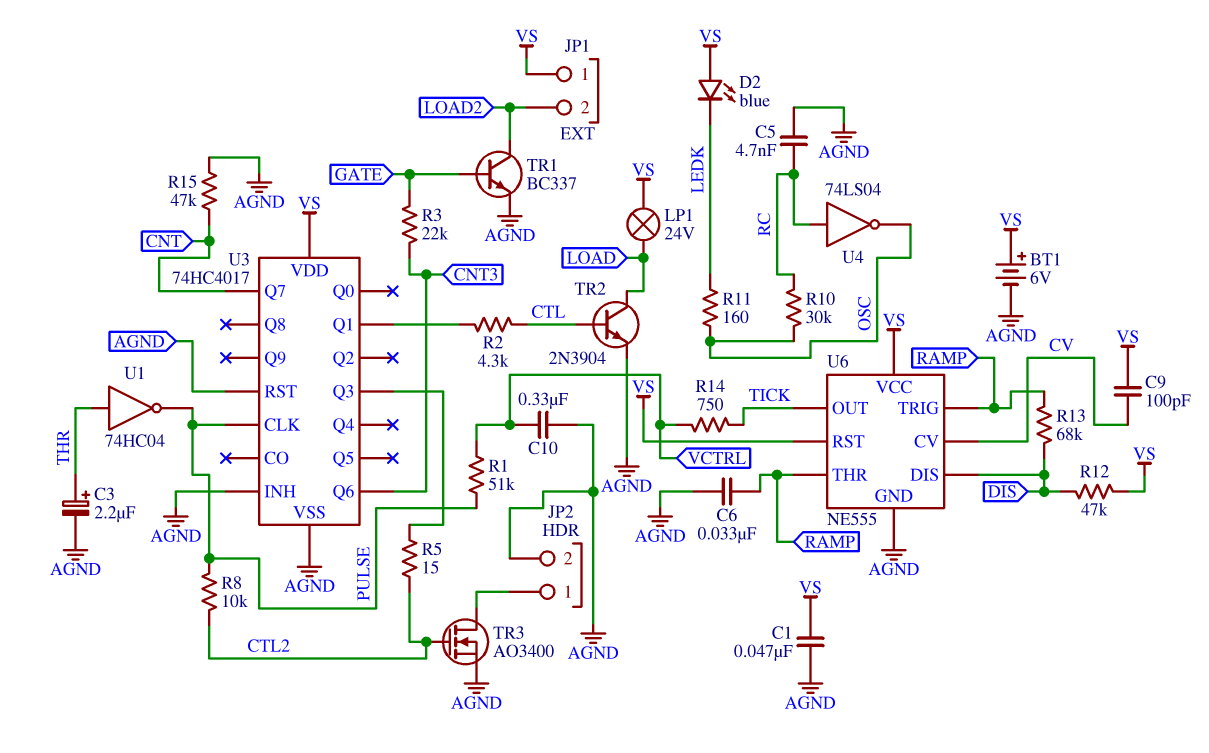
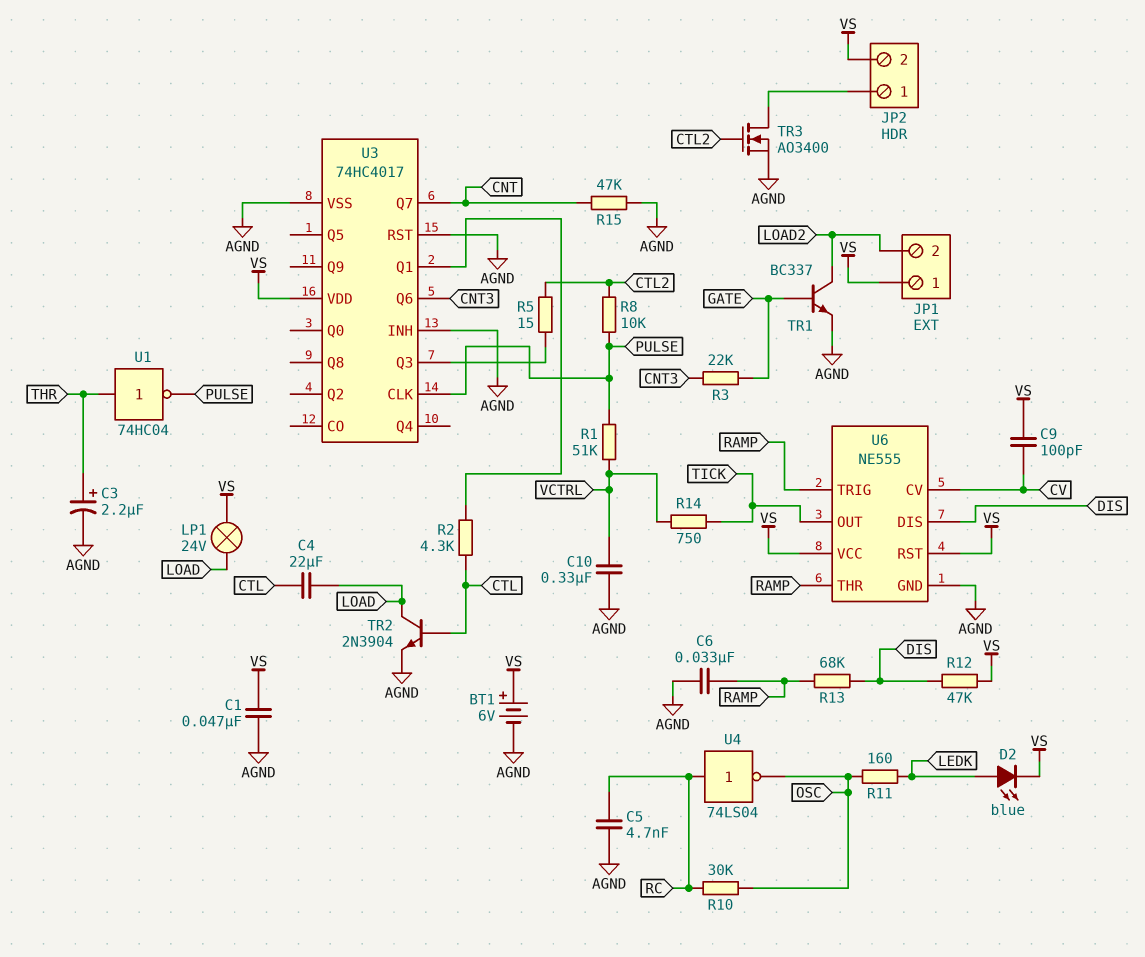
C4: none -> 22uF (CTL, LOAD)
D2: LED blue (A VS, K LEDK) -> LED blue (A LEDK, K VS)
JP2 pin 2: AGND -> VS

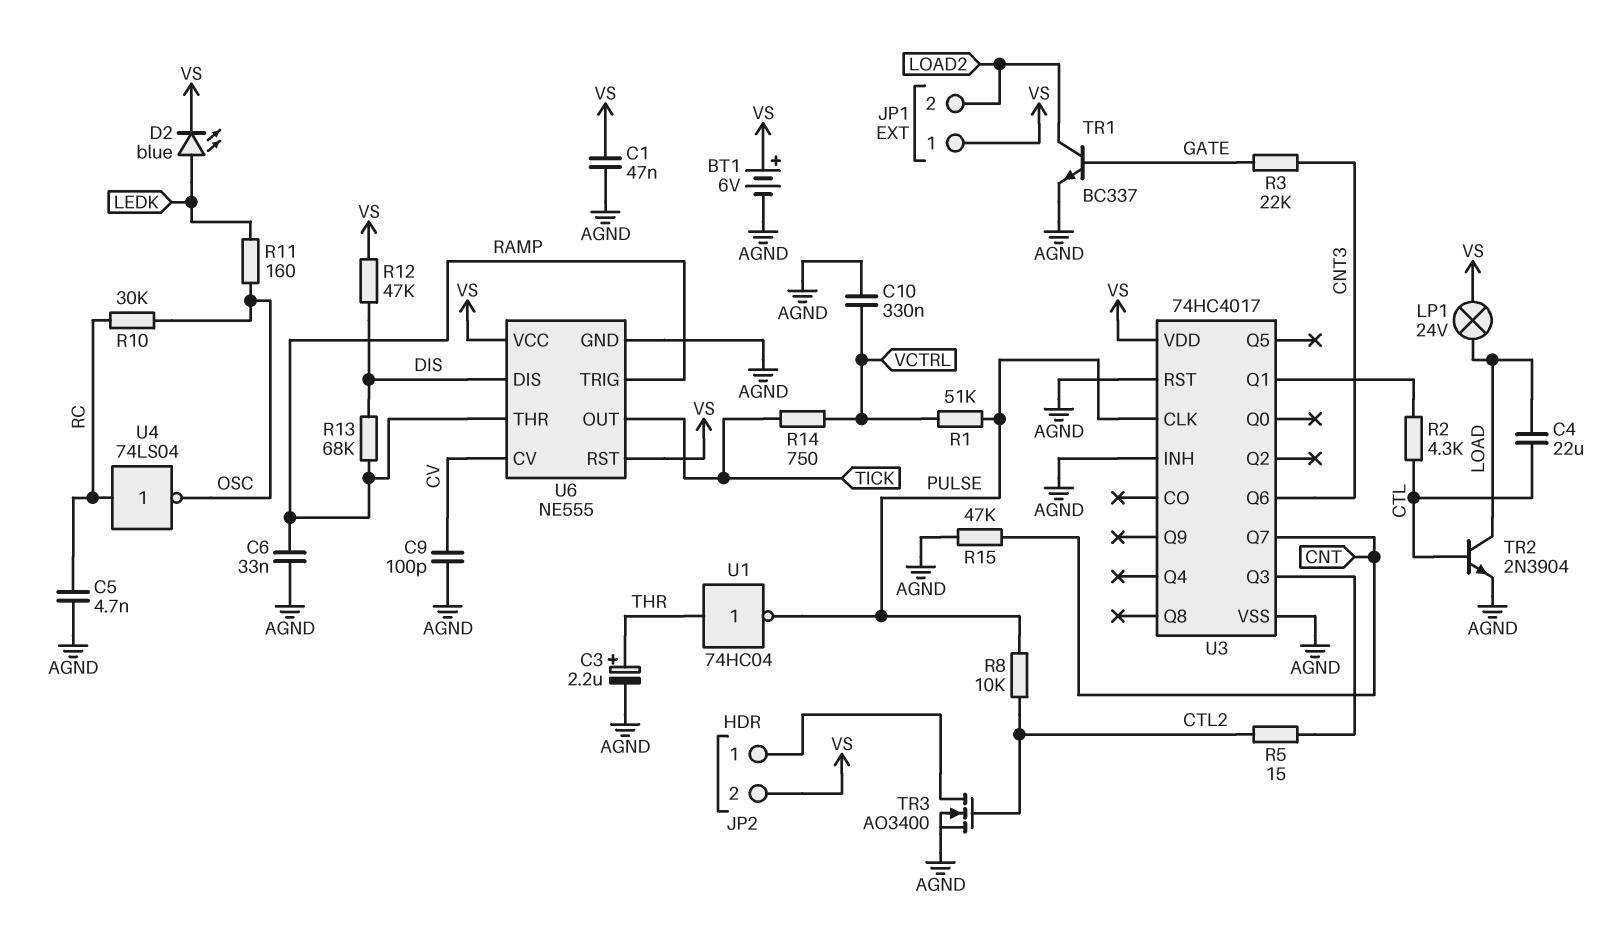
C9: 100pF (CV, VS) -> 100pF (AGND, CV)

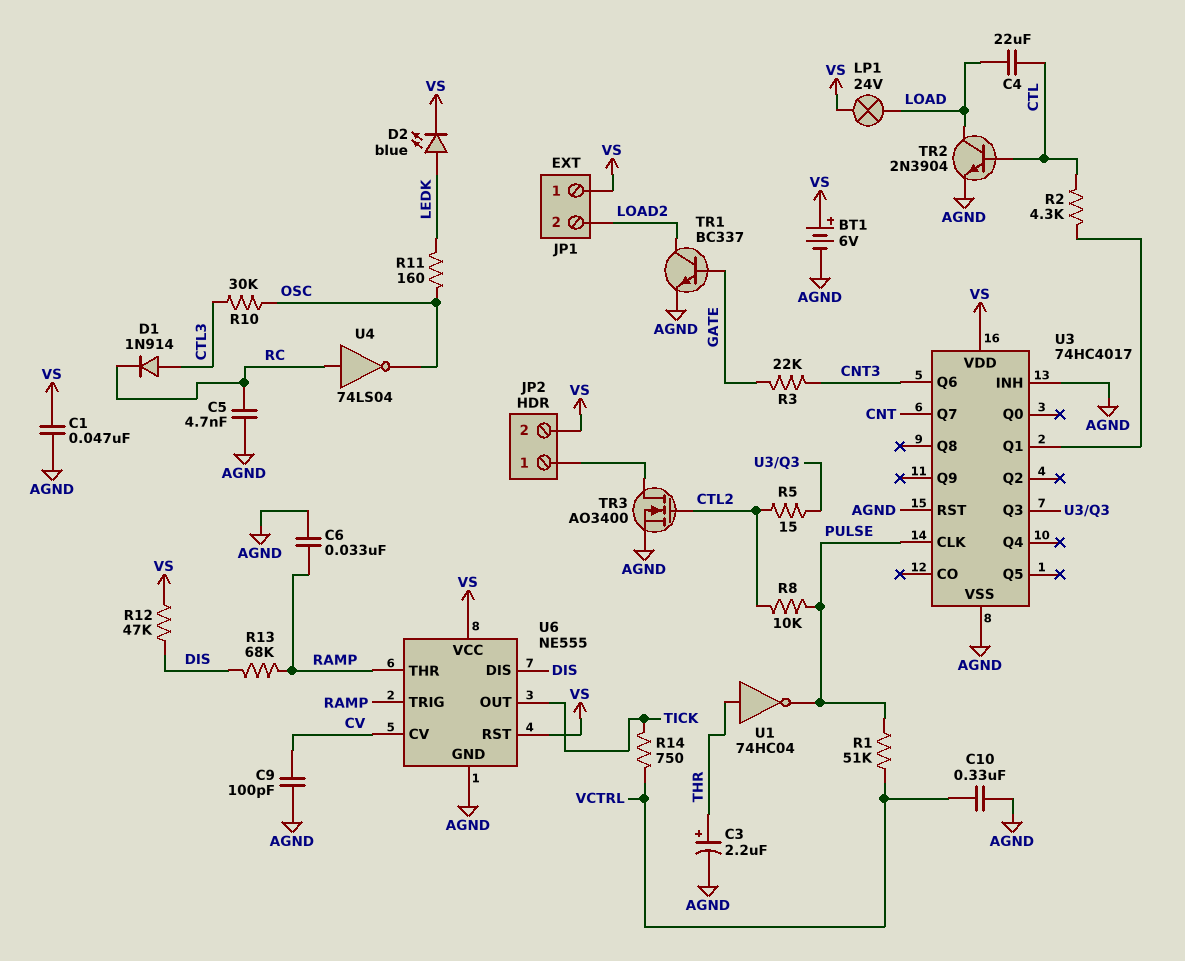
D1: none -> diode 1N914 (A CTL3, K RC)
R10: 30k (OSC, RC) -> 30k (CTL3, OSC)
R15: 47k (AGND, CNT) -> none

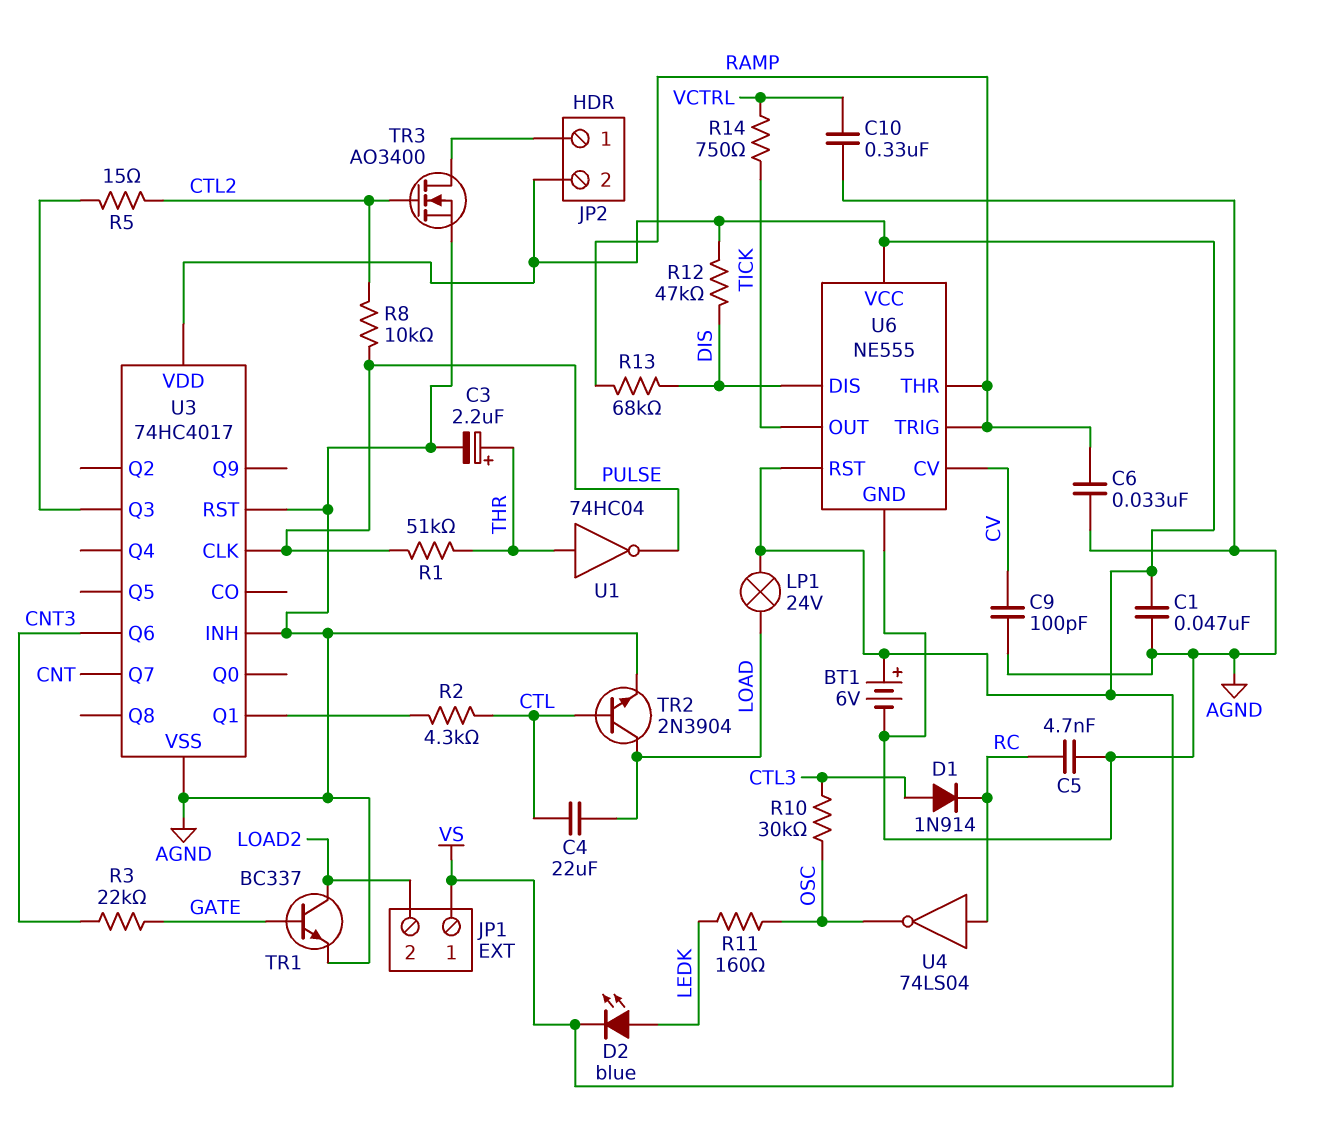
R1: 51k (PULSE, VCTRL) -> 51k (PULSE, THR)

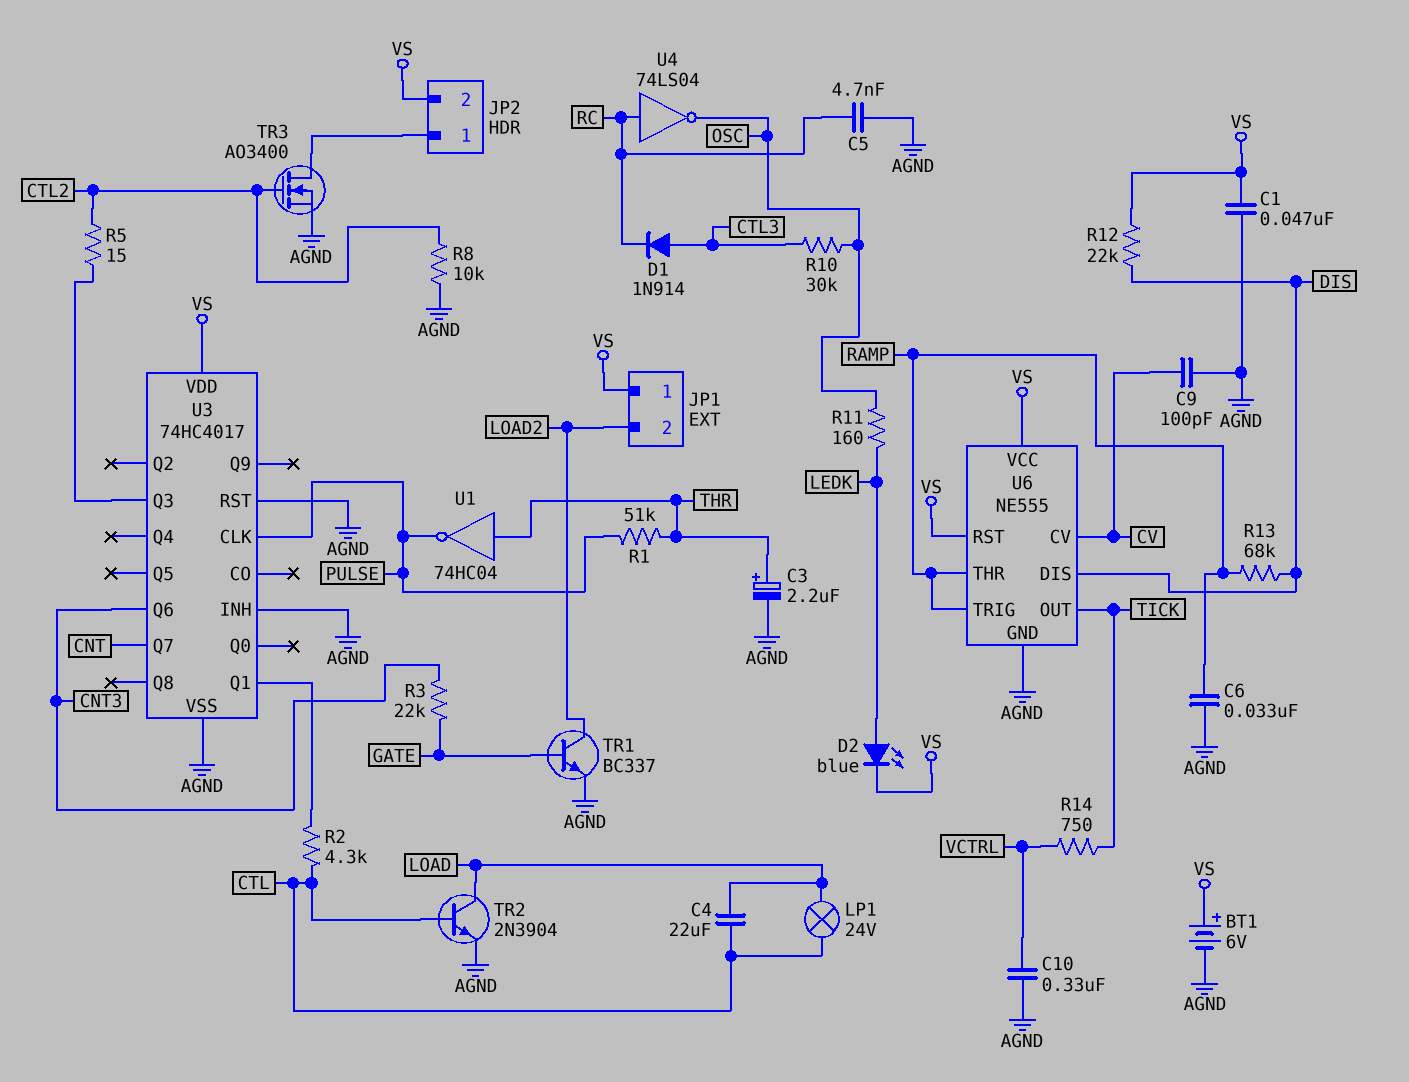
LP1: lamp 24V (LOAD, VS) -> lamp 24V (CTL, LOAD)
R8: 10k (CTL2, PULSE) -> 10k (AGND, CTL2)
R12: 47k (DIS, VS) -> 22k (DIS, VS)

